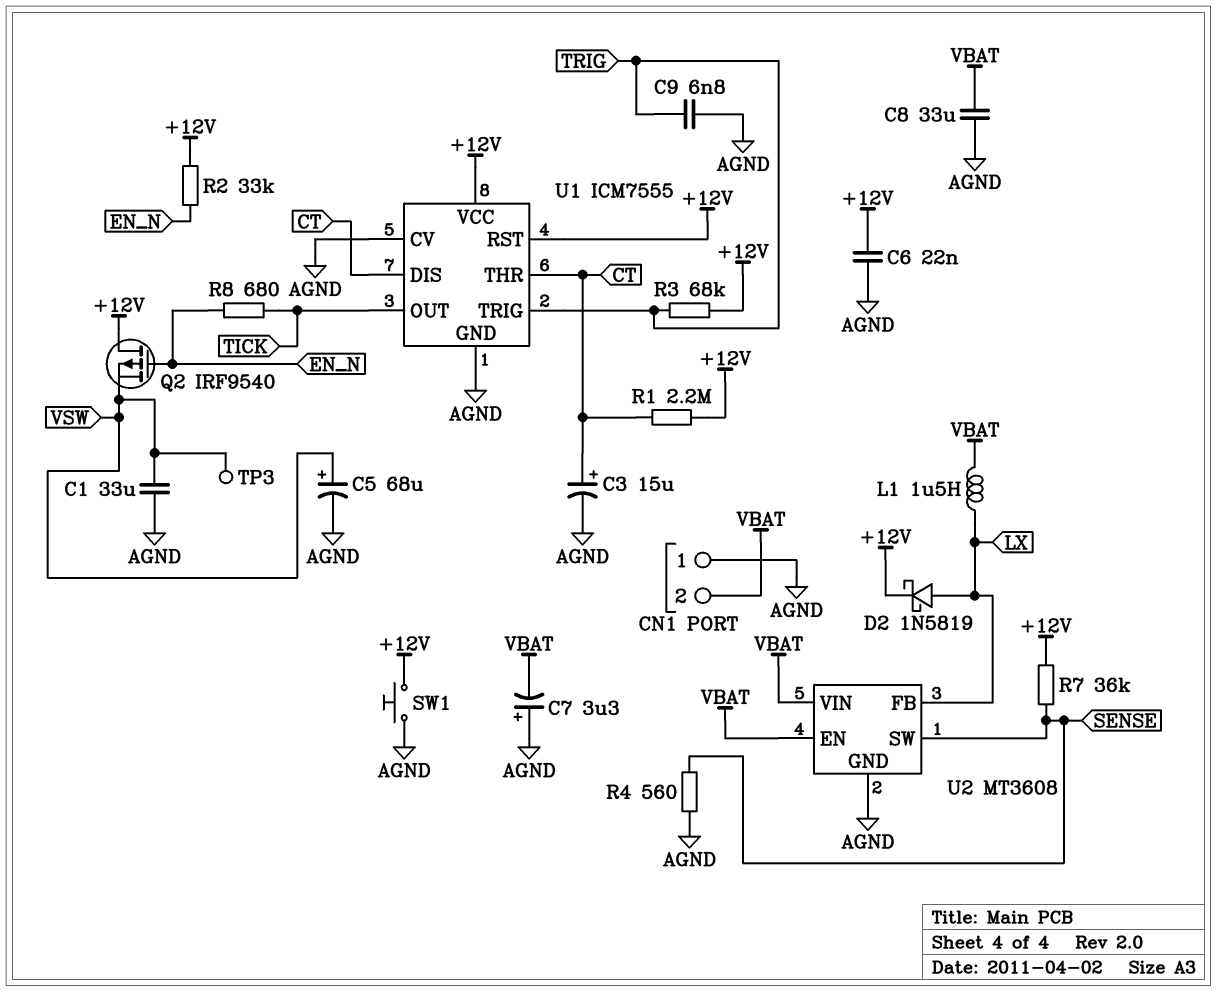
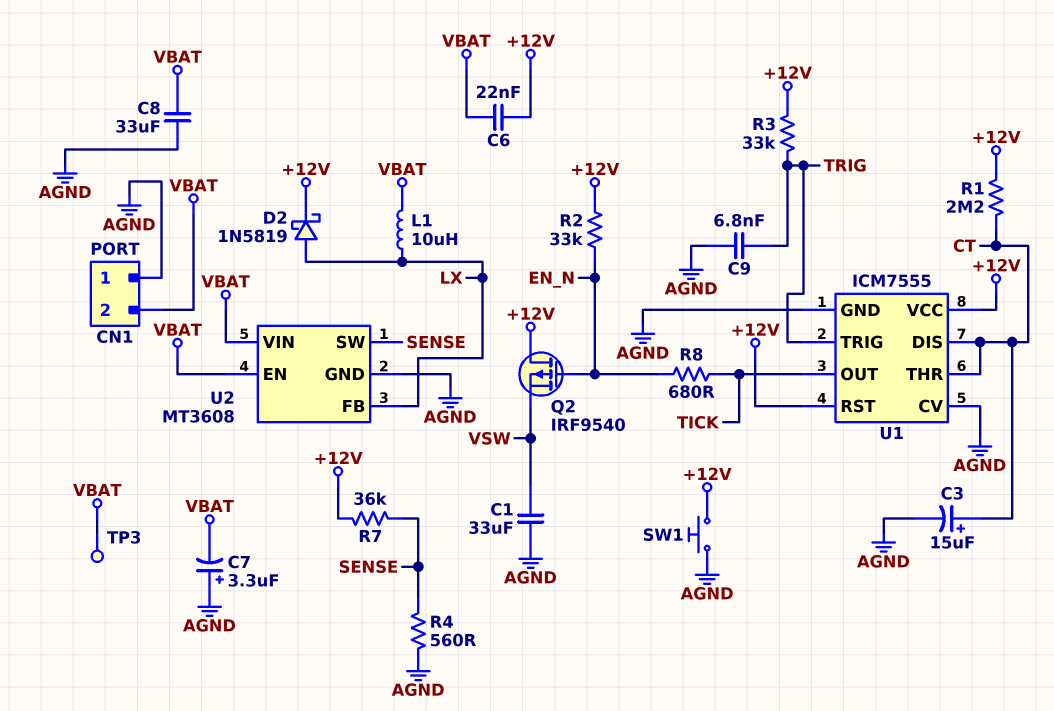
C5: 68uF (plus VSW, minus AGND) -> none
C6: 22nF (+12V, AGND) -> 22nF (+12V, VBAT)
L1: 1.5uH (LX, VBAT) -> 10uH (LX, VBAT)
R3: 68k (+12V, TRIG) -> 33k (+12V, TRIG)
TP3: test point (VSW) -> test point (VBAT)

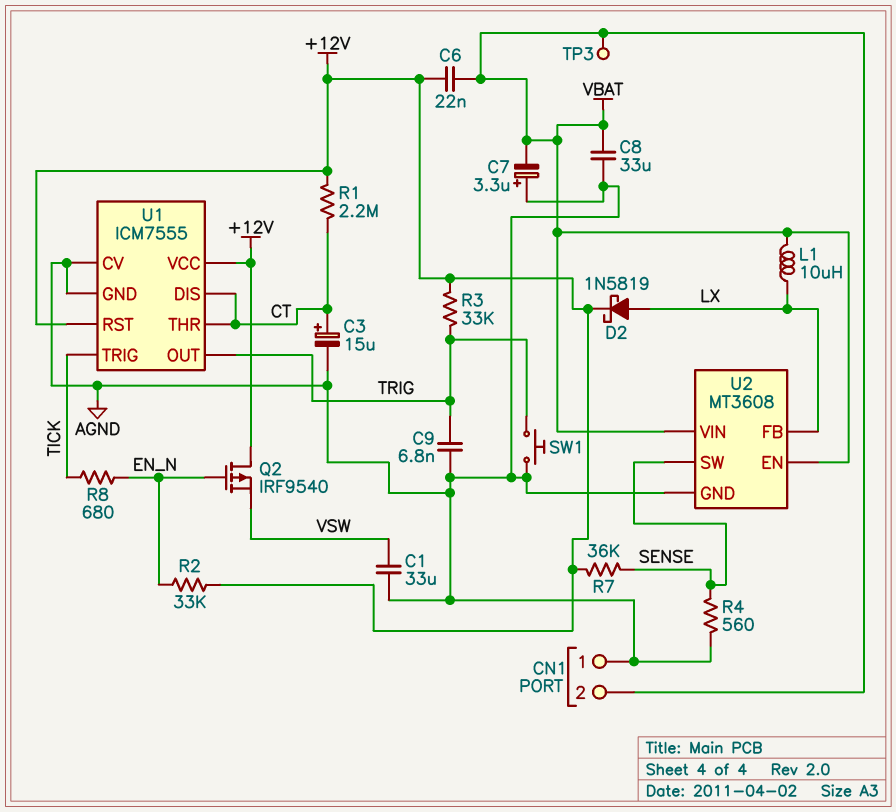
SW1: button (+12V, AGND) -> button (AGND, TRIG)
U1 pin OUT: TICK -> TRIG
U1 pin TRIG: TRIG -> TICK

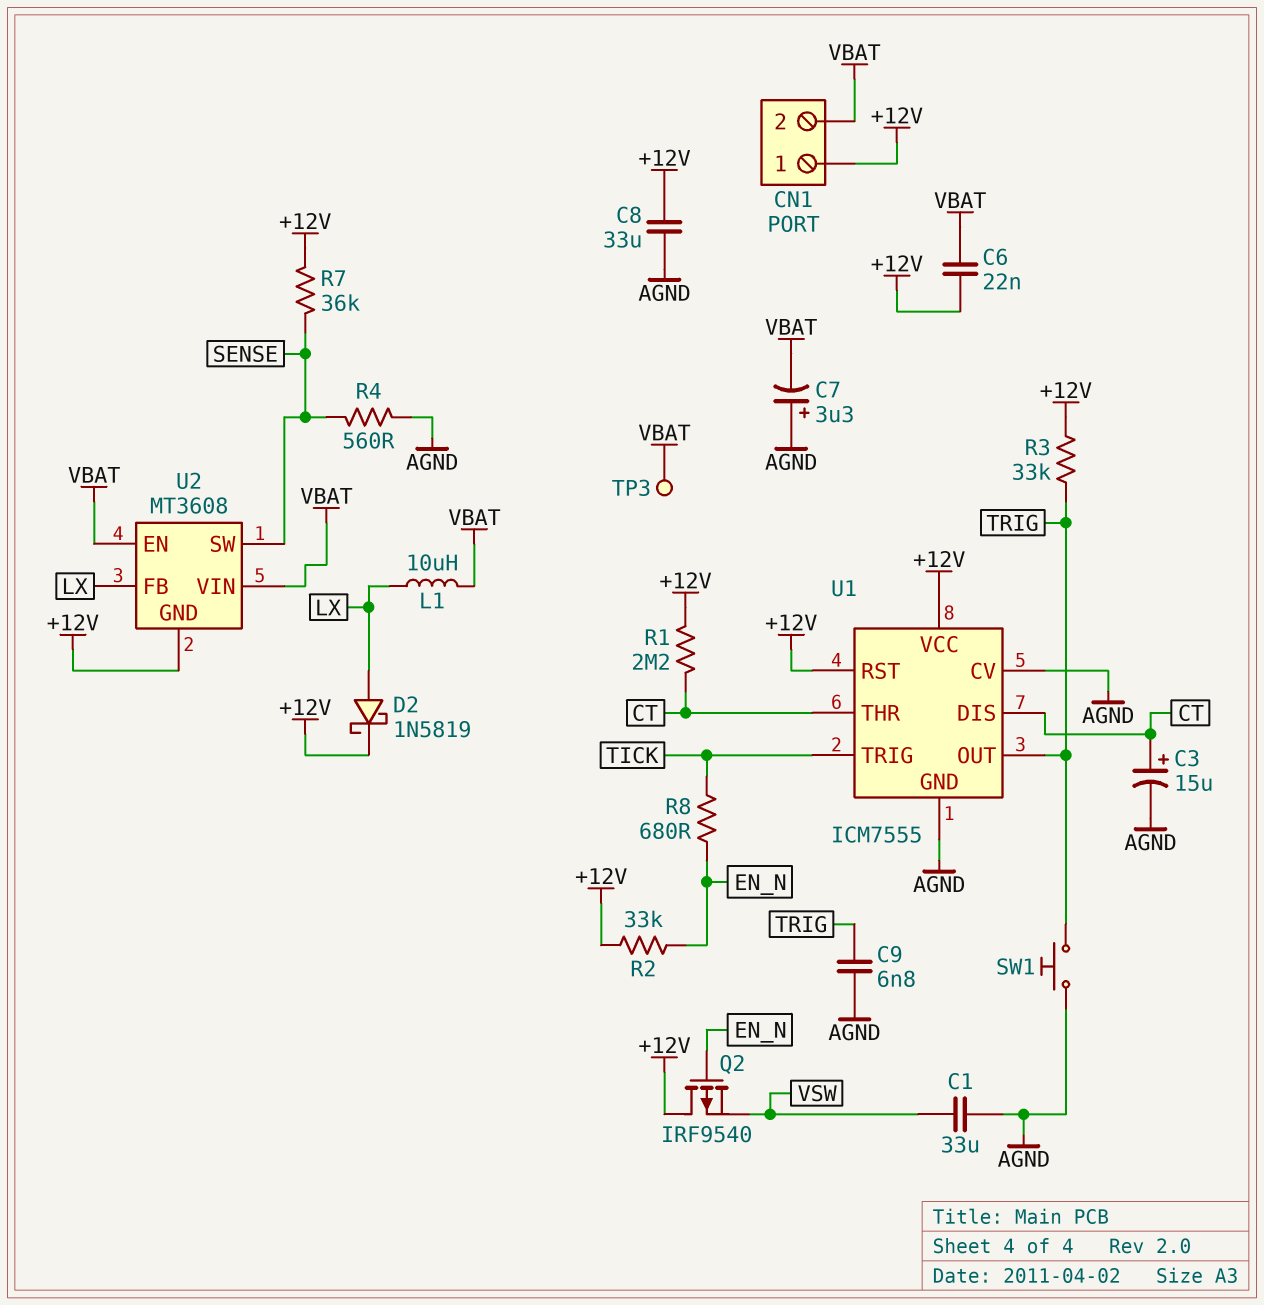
C8: 33uF (AGND, VBAT) -> 33uF (+12V, AGND)
CN1 pin 1: AGND -> +12V
U2 pin GND: AGND -> +12V

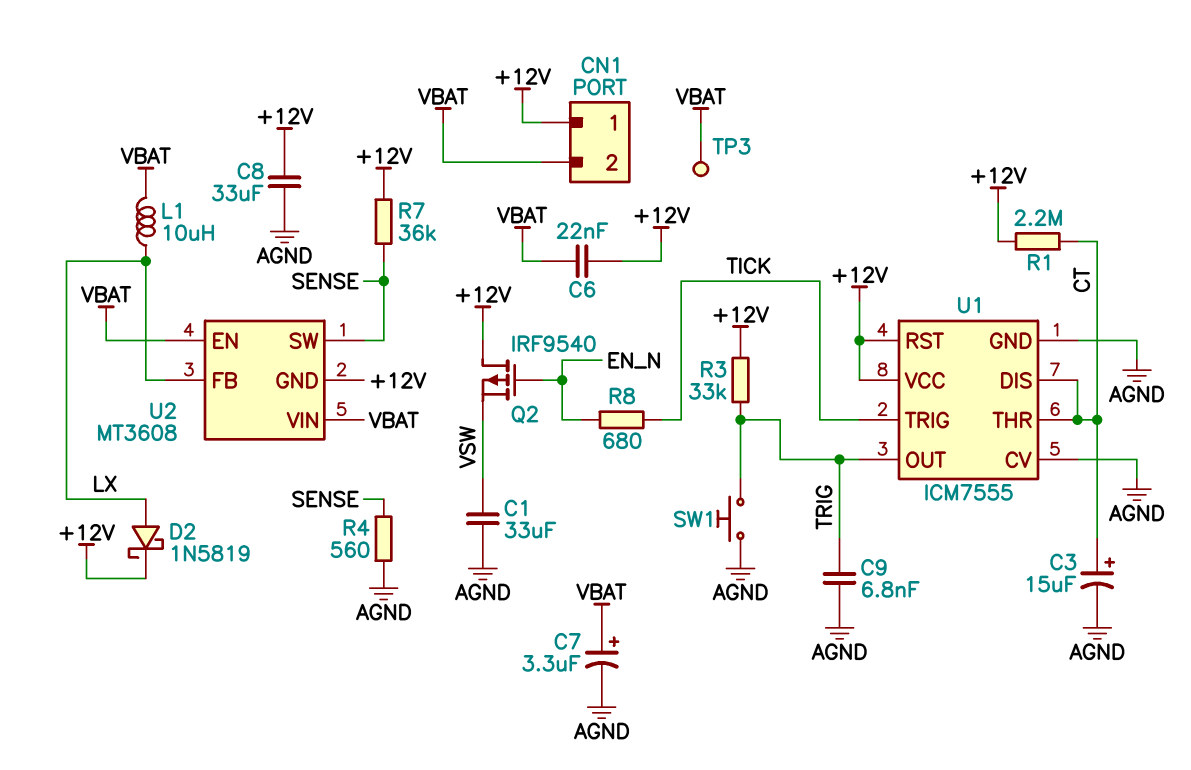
C7: 3.3uF (plus AGND, minus VBAT) -> 3.3uF (plus VBAT, minus AGND)
R2: 33k (+12V, EN_N) -> none

